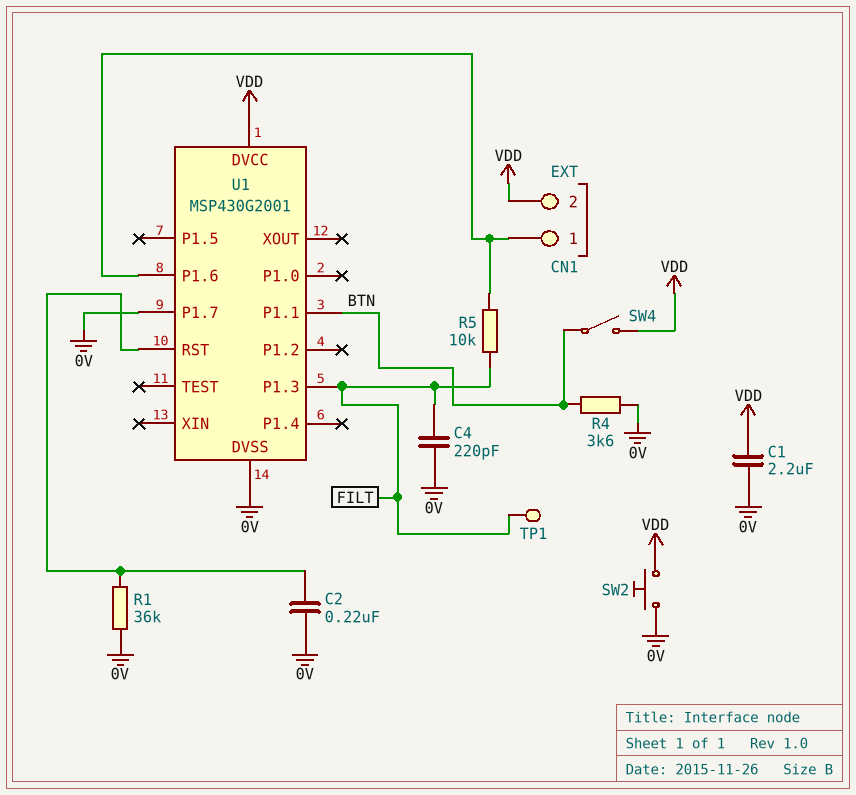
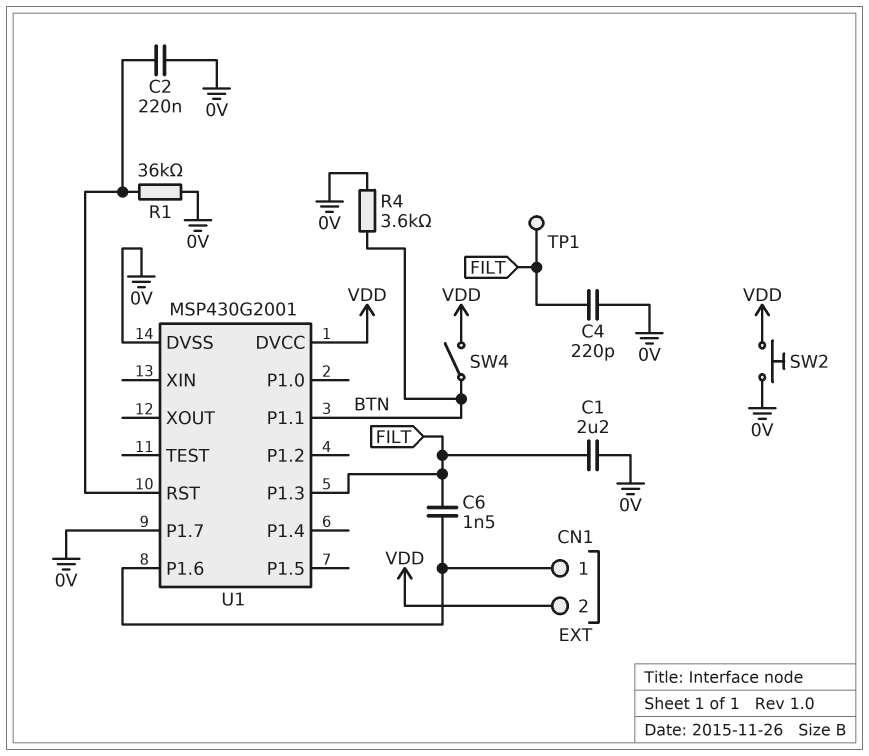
C1: 2.2uF (0V, VDD) -> 2.2uF (0V, FILT)
C6: none -> 1.5nF (CN1/1, FILT)
R5: 10k (CN1/1, FILT) -> none

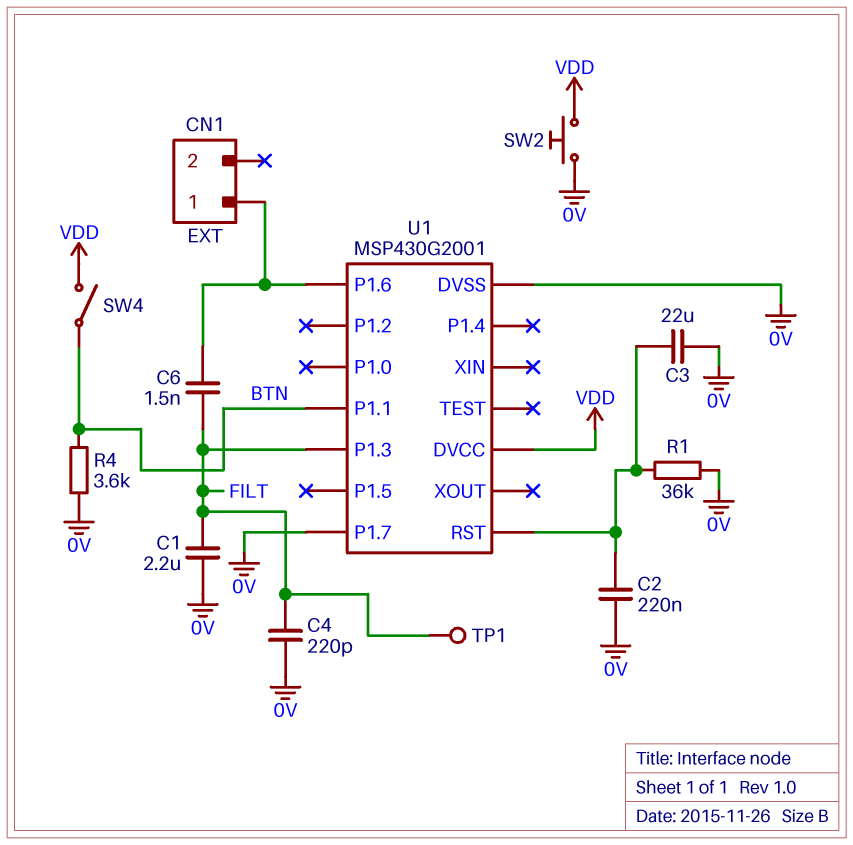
C3: none -> 22uF (0V, U1/RST)
CN1 pin 2: VDD -> none

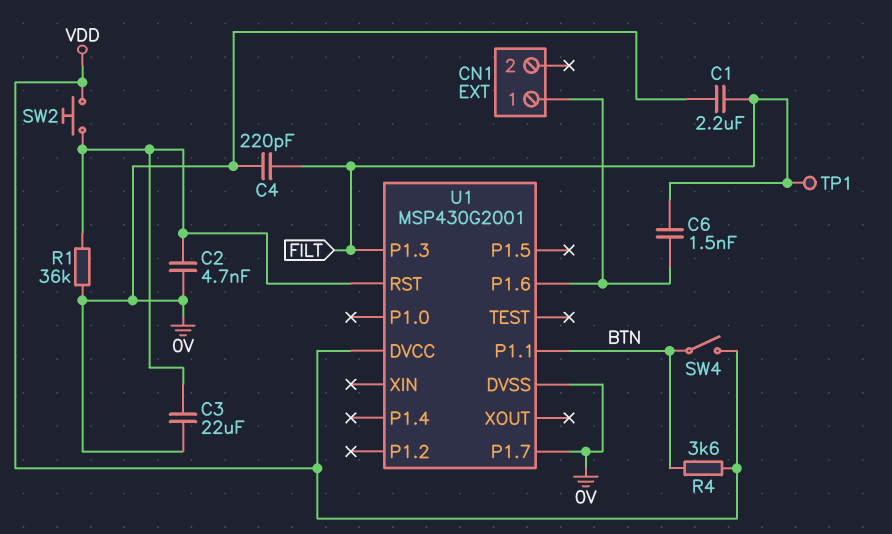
C2: 220nF (0V, U1/RST) -> 4.7nF (0V, U1/RST)
R4: 3.6k (0V, BTN) -> 3.6k (BTN, VDD)
SW2: button (0V, VDD) -> button (U1/RST, VDD)

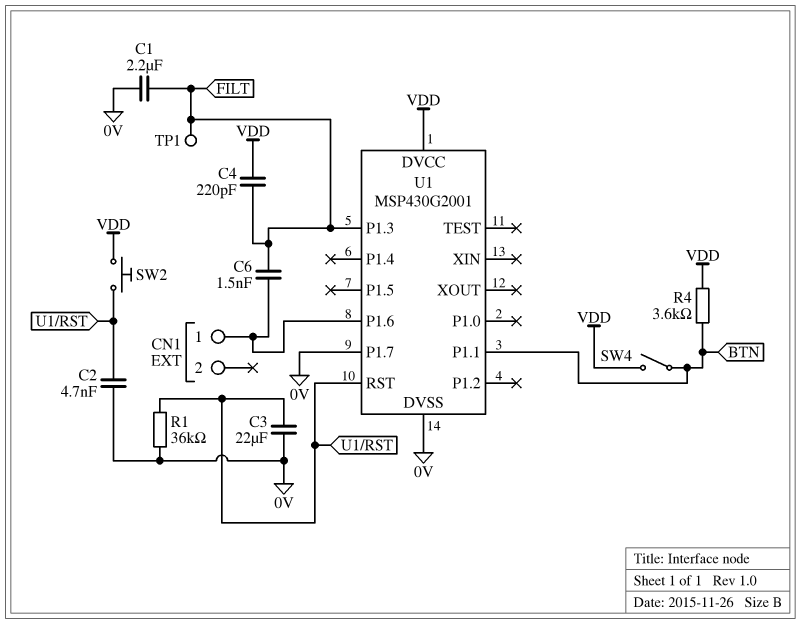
C4: 220pF (0V, FILT) -> 220pF (FILT, VDD)

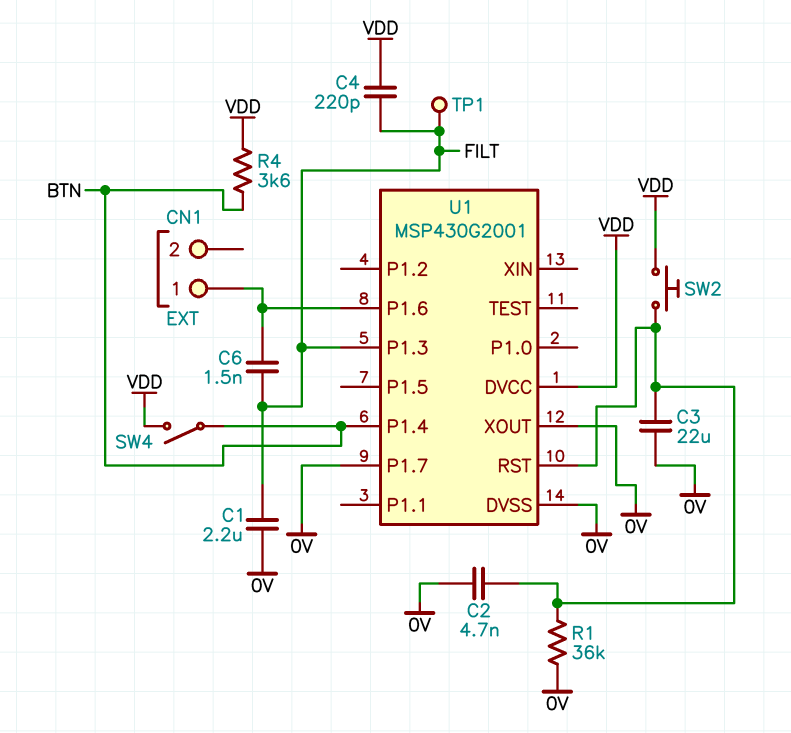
U1 pin P1.1: BTN -> none
U1 pin P1.4: none -> BTN
U1 pin XOUT: none -> 0V

